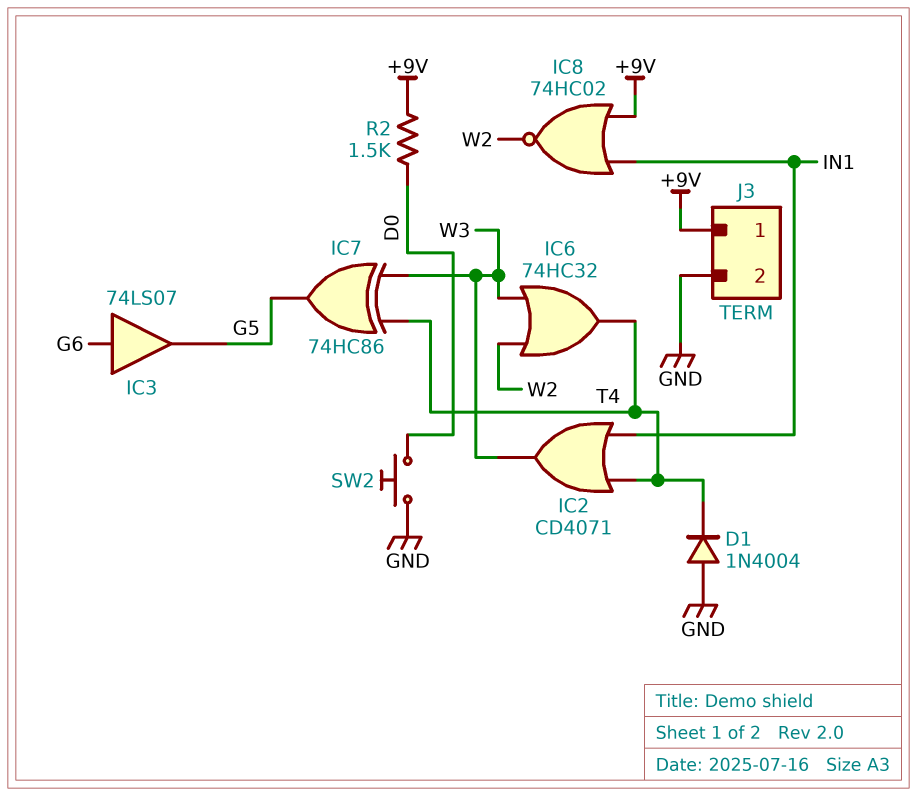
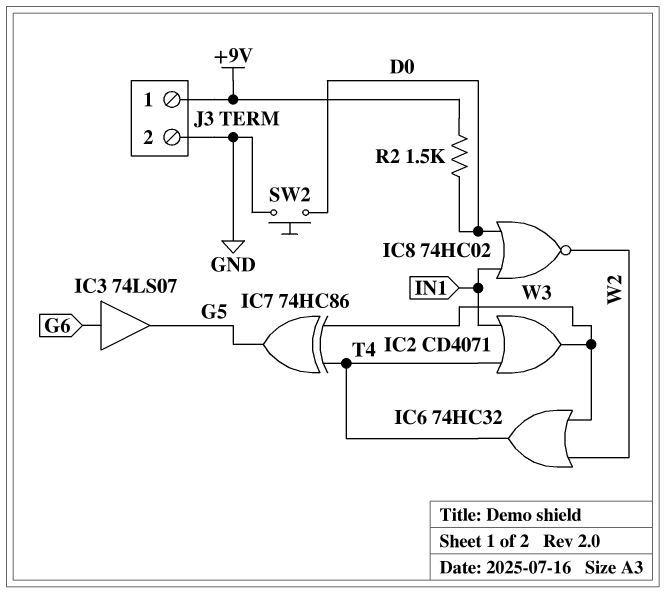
D1: diode 1N4004 (A GND, K T4) -> none
IC8: NOR 74HC02 (in +9V, in IN1, out W2) -> NOR 74HC02 (in D0, in IN1, out W2)

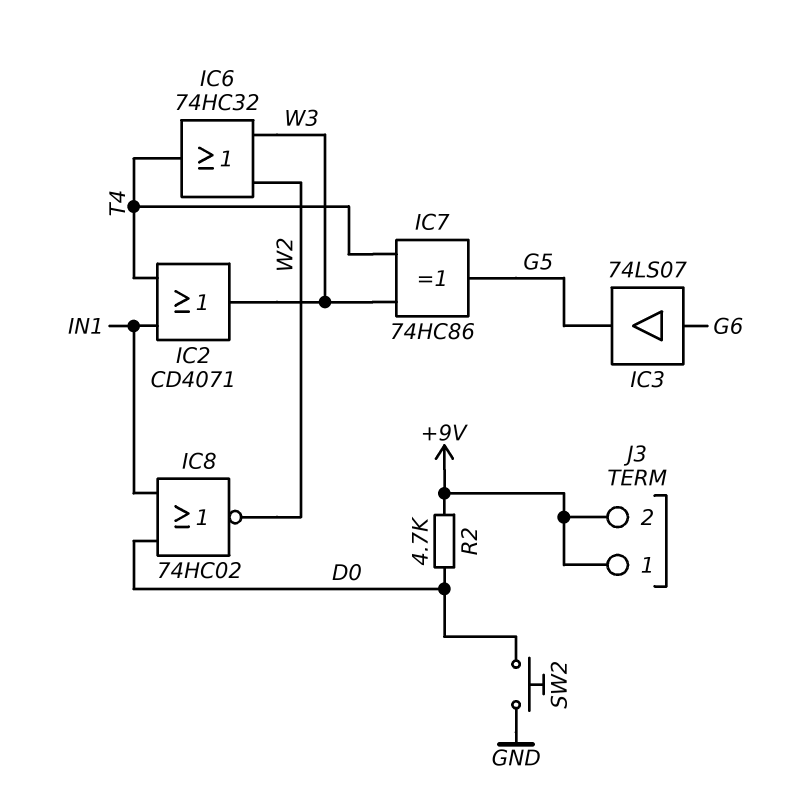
J3 pin 2: GND -> +9V
R2: 1.5k (+9V, D0) -> 4.7k (+9V, D0)

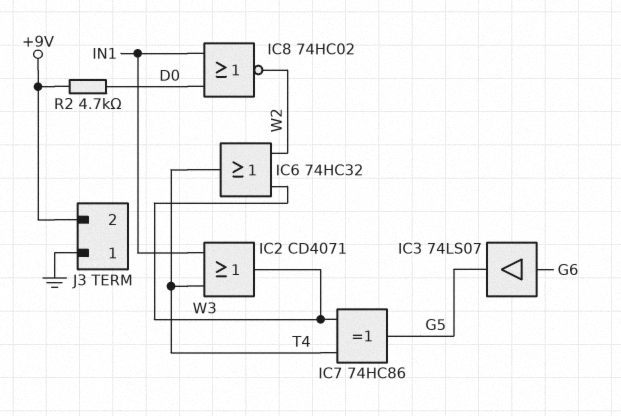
J3 pin 1: +9V -> GND
SW2: button (D0, GND) -> none

